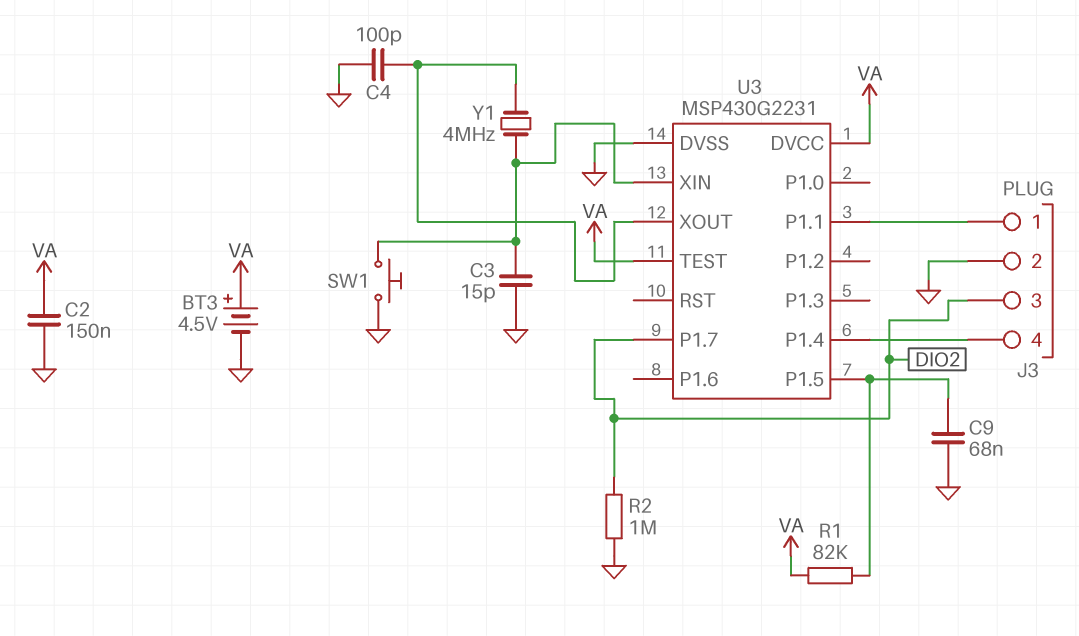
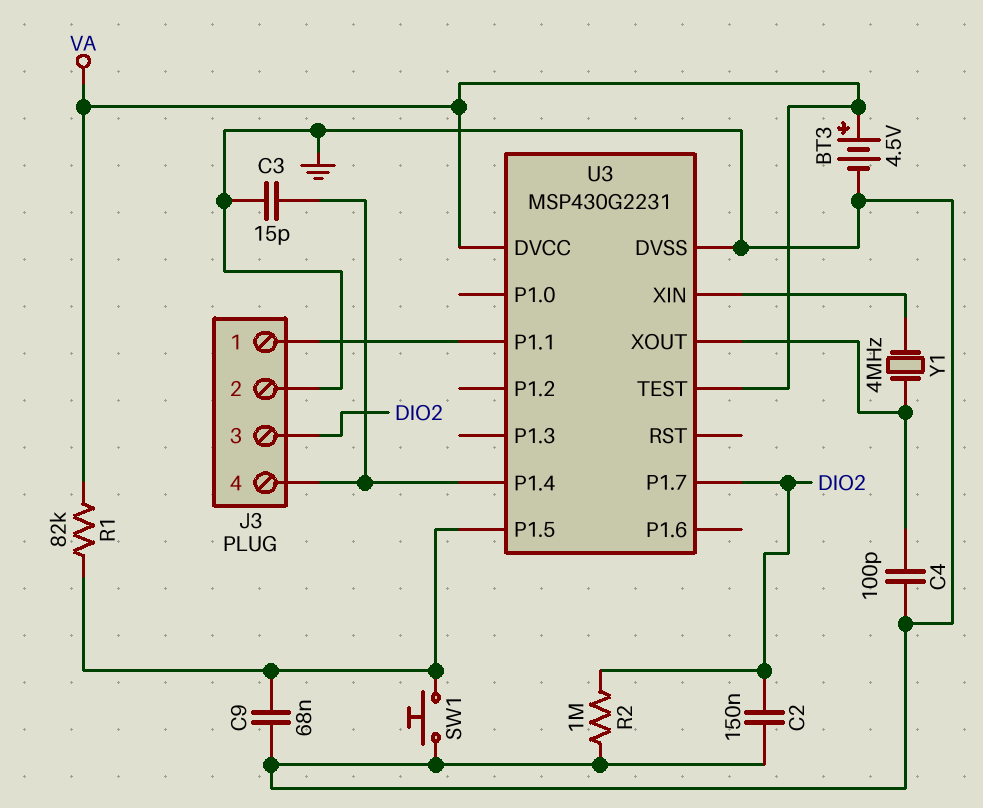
C2: 150nF (GND, VA) -> 150nF (DIO2, GND)
C3: 15pF (GND, U3/XIN) -> 15pF (GND, J3/4)
SW1: button (GND, U3/XIN) -> button (GND, U3/P1.5)

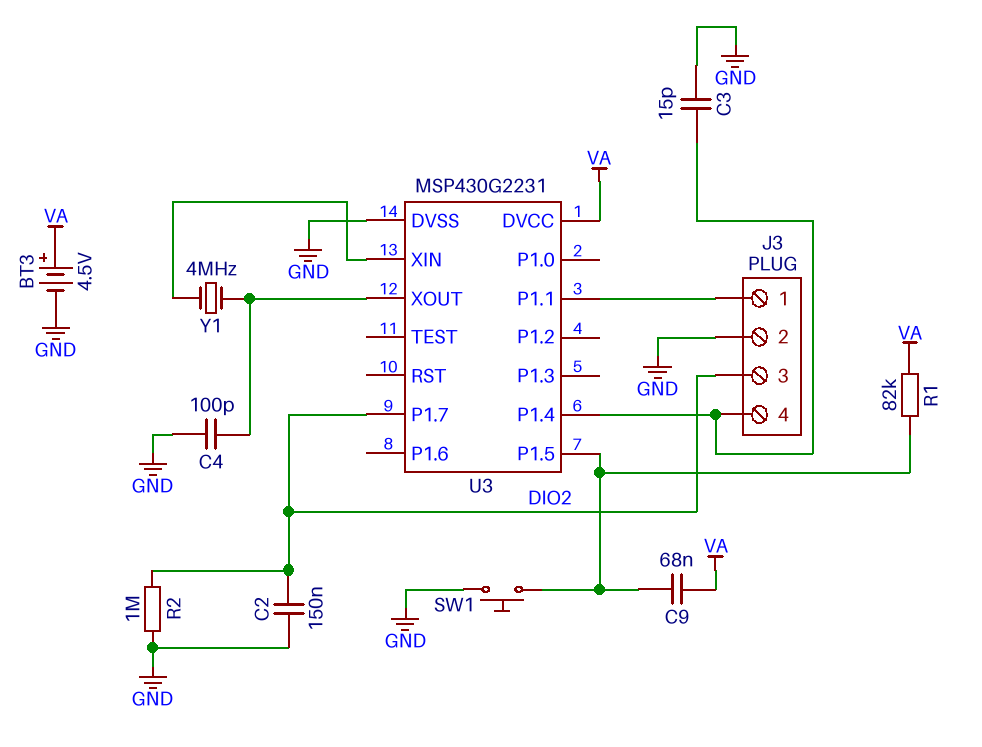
C9: 68nF (GND, U3/P1.5) -> 68nF (U3/P1.5, VA)
U3 pin TEST: VA -> none

